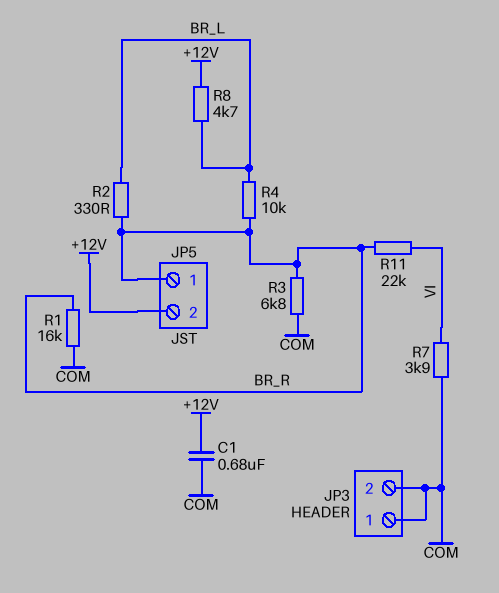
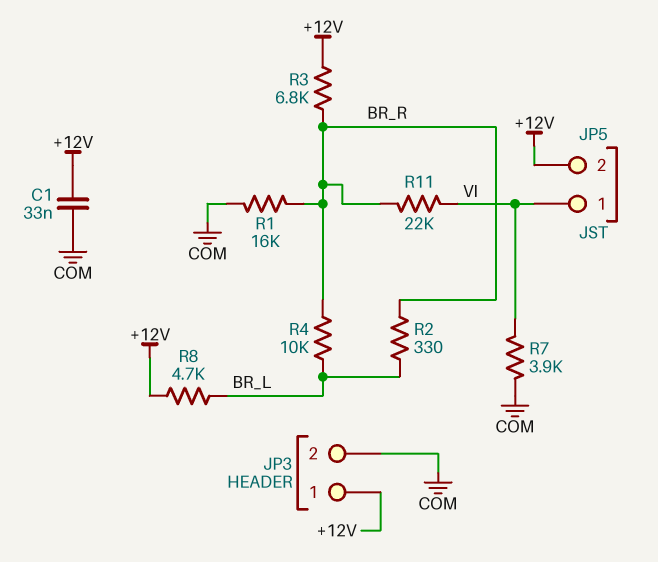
C1: 680nF (+12V, COM) -> 33nF (+12V, COM)
JP3 pin 1: COM -> +12V
JP5 pin 1: BR_R -> VI
R3: 6.8k (BR_R, COM) -> 6.8k (+12V, BR_R)

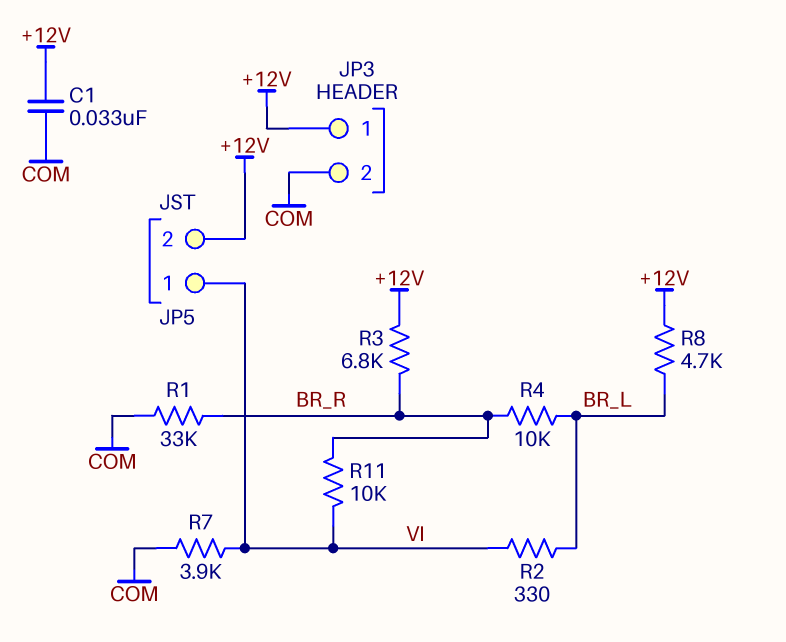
R1: 16k (BR_R, COM) -> 33k (BR_R, COM)
R2: 330 (BR_L, BR_R) -> 330 (BR_L, VI)
R11: 22k (BR_R, VI) -> 10k (BR_R, VI)

